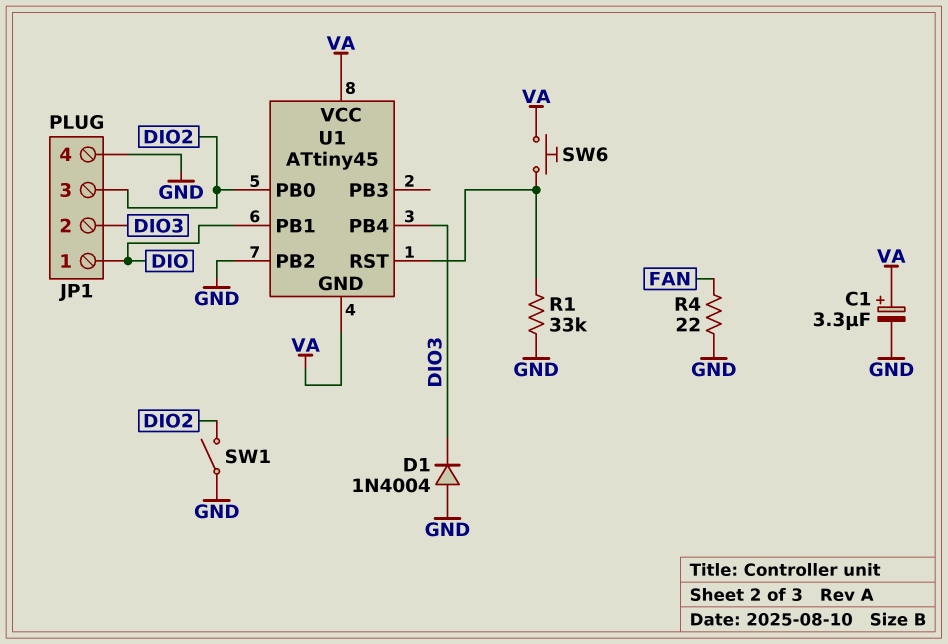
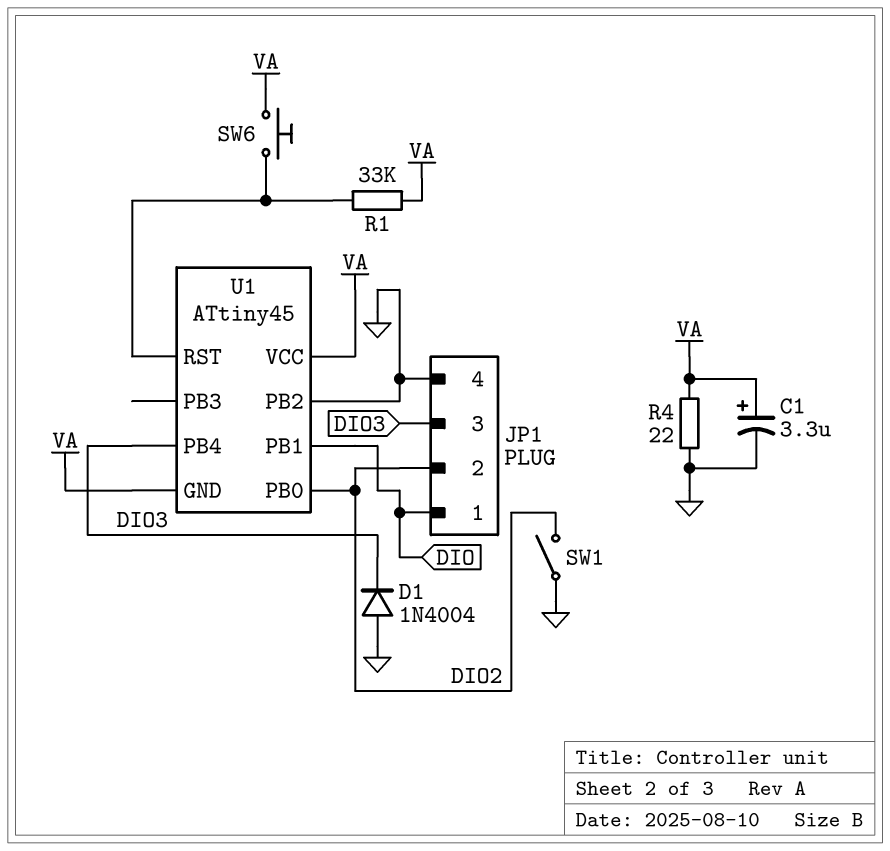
JP1 pin 2: DIO3 -> DIO2
JP1 pin 3: DIO2 -> DIO3
R1: 33k (GND, U1/RST) -> 33k (U1/RST, VA)
R4: 22 (FAN, GND) -> 22 (GND, VA)

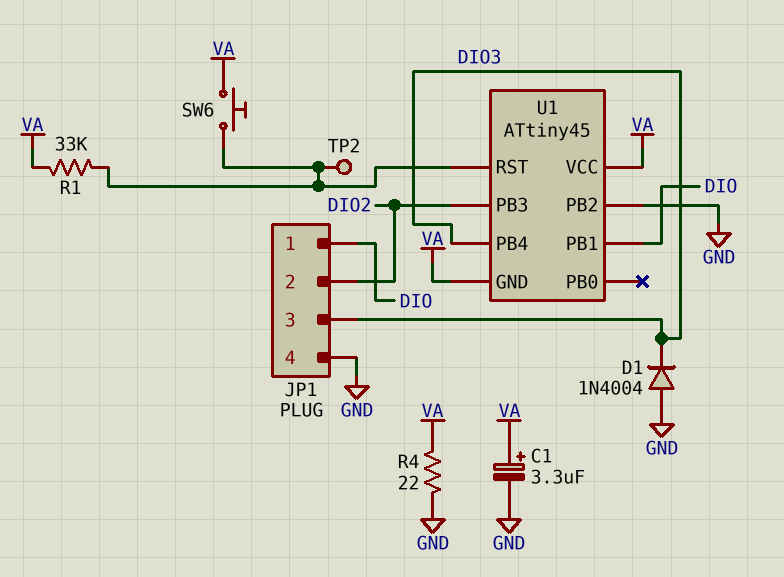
SW1: switch (DIO2, GND) -> none
TP2: none -> test point (U1/RST)
U1 pin PB0: DIO2 -> none
U1 pin PB3: none -> DIO2

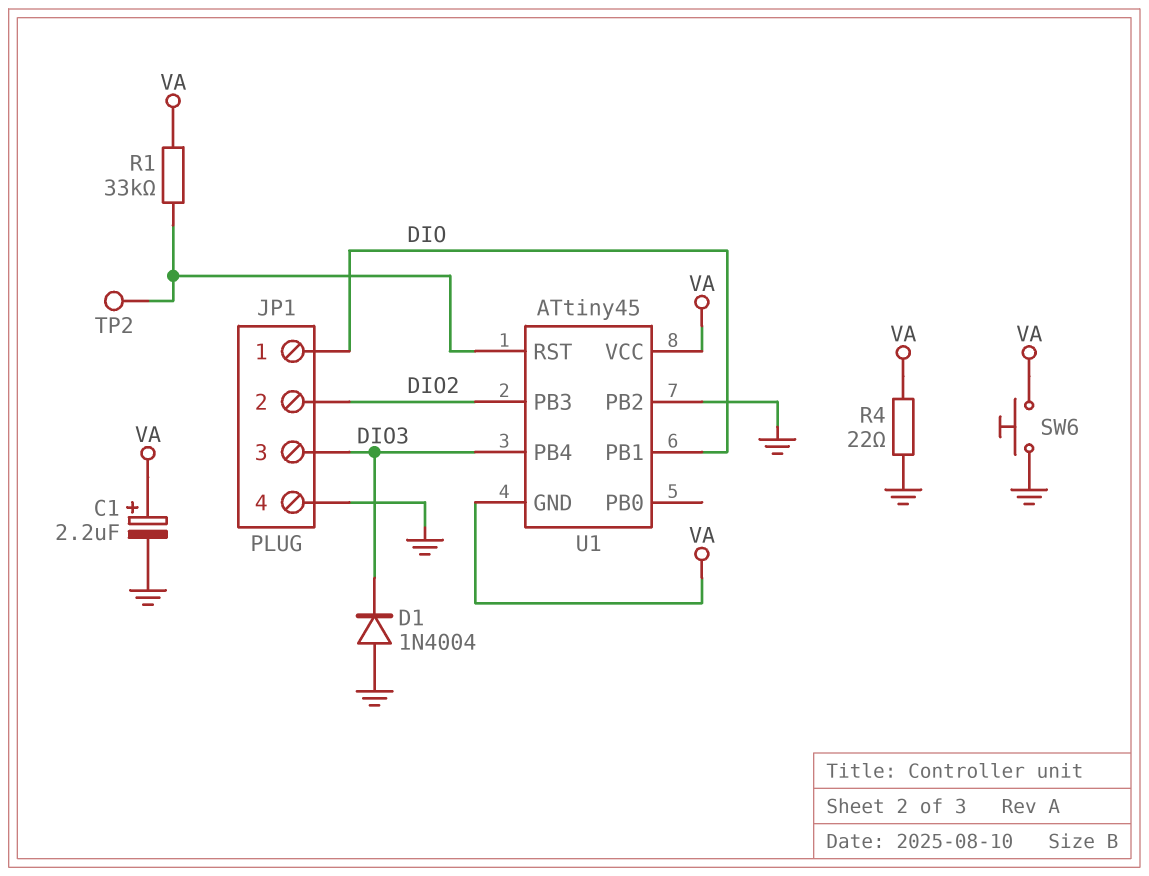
C1: 3.3uF (plus VA, minus GND) -> 2.2uF (plus VA, minus GND)
SW6: button (U1/RST, VA) -> button (GND, VA)

